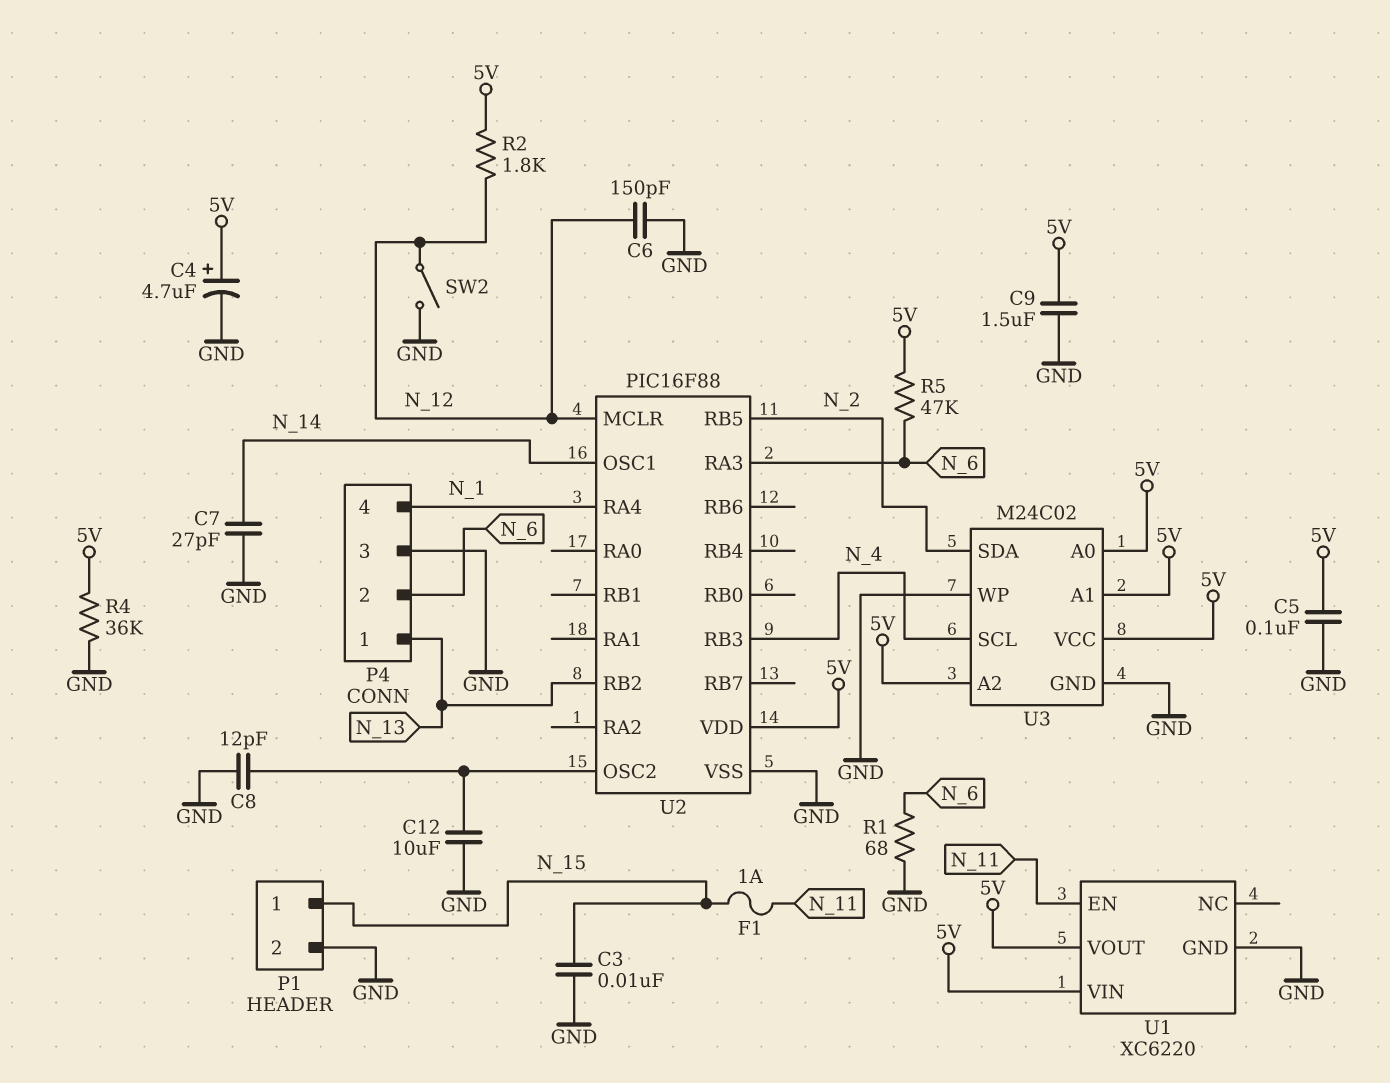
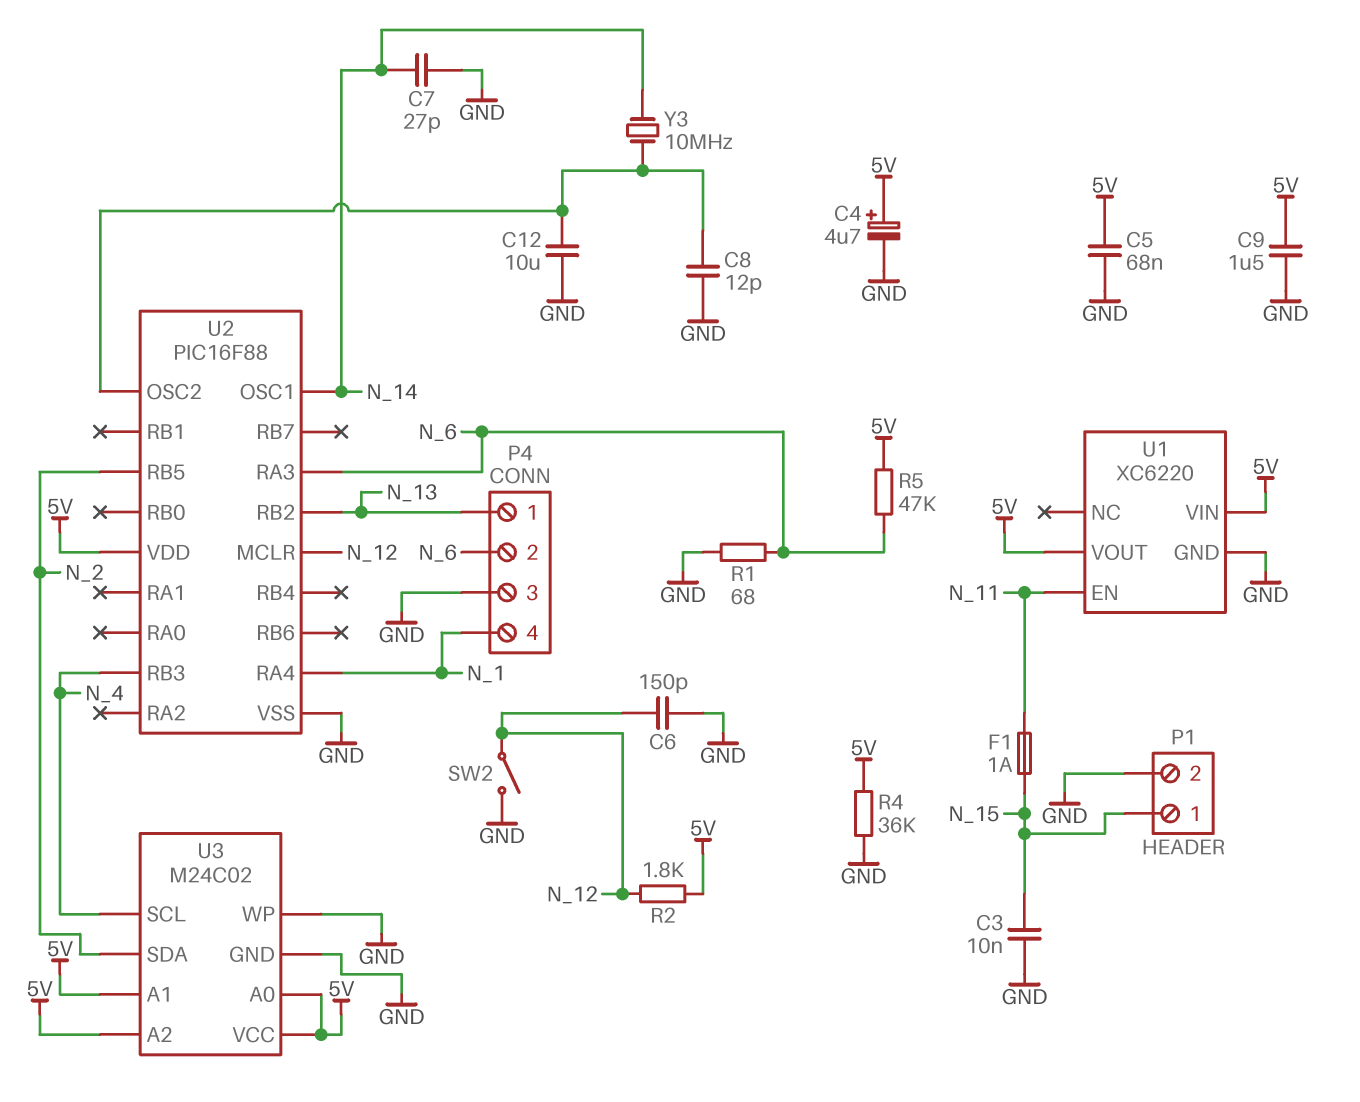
C5: 100nF (5V, GND) -> 68nF (5V, GND)
Y3: none -> 10MHz (N_14, U2/OSC2)

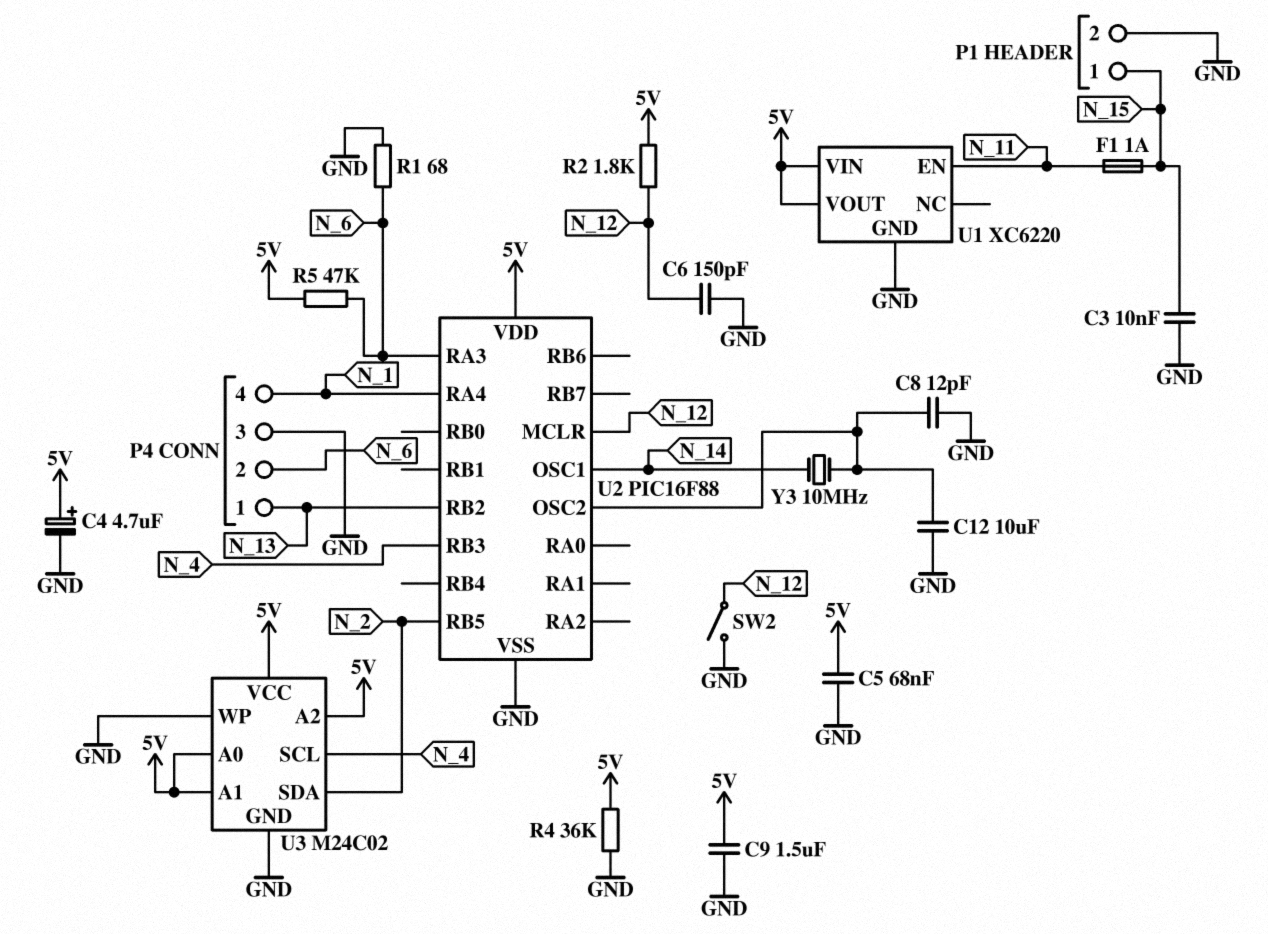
C7: 27pF (GND, N_14) -> none

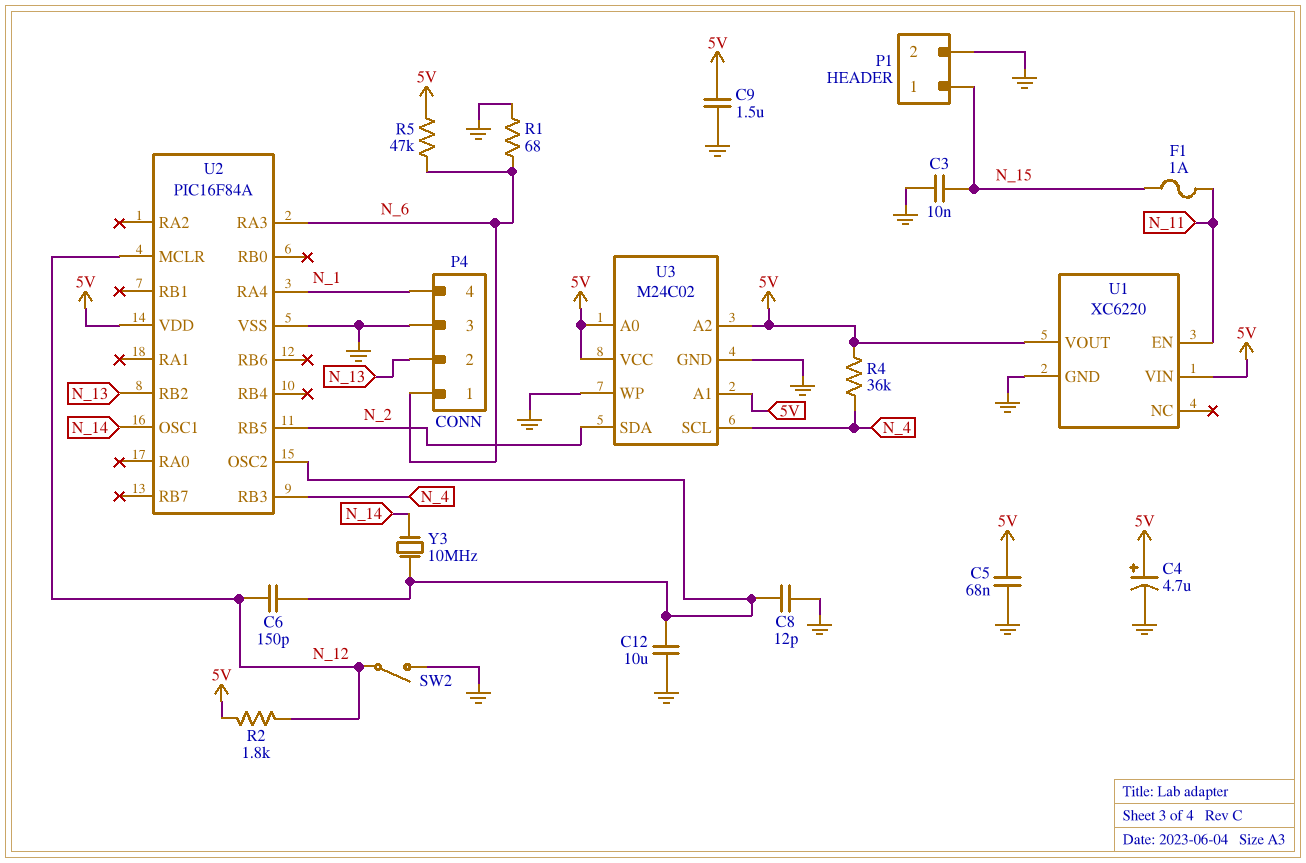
C6: 150pF (GND, N_12) -> 150pF (N_12, U2/OSC2)
P4 pin 1: N_13 -> N_6
P4 pin 2: N_6 -> N_13
R4: 36k (5V, GND) -> 36k (5V, N_4)
U2: PIC16F88 -> PIC16F84A

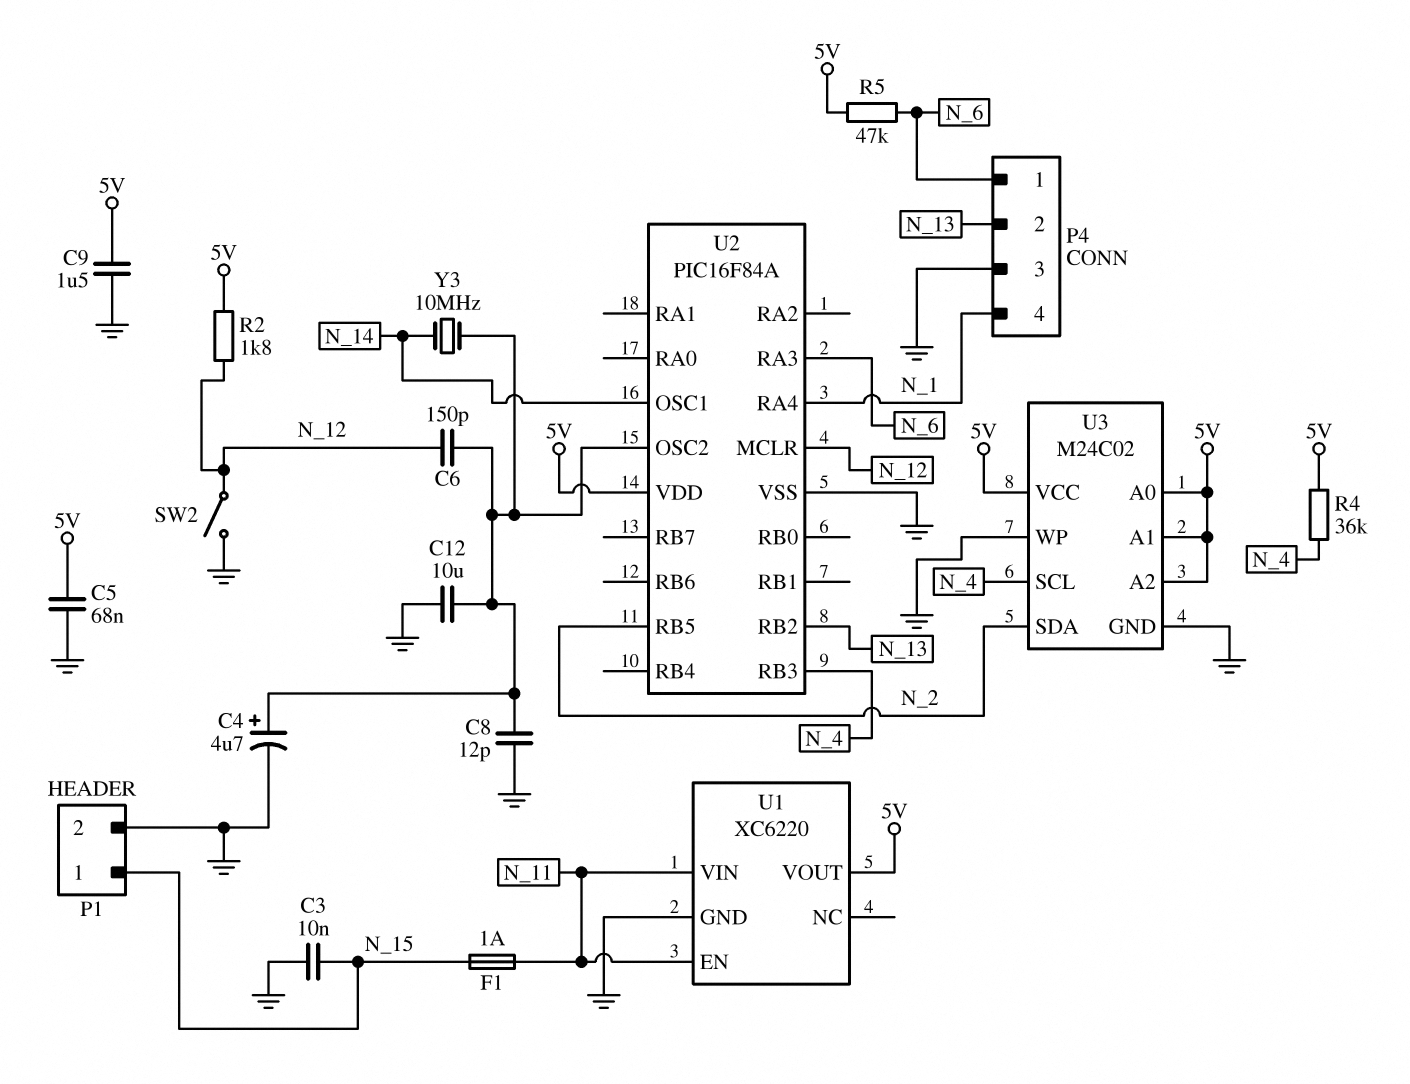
C4: 4.7uF (plus 5V, minus GND) -> 4.7uF (plus U2/OSC2, minus GND)
R1: 68 (GND, N_6) -> none
U1 pin VIN: 5V -> N_11

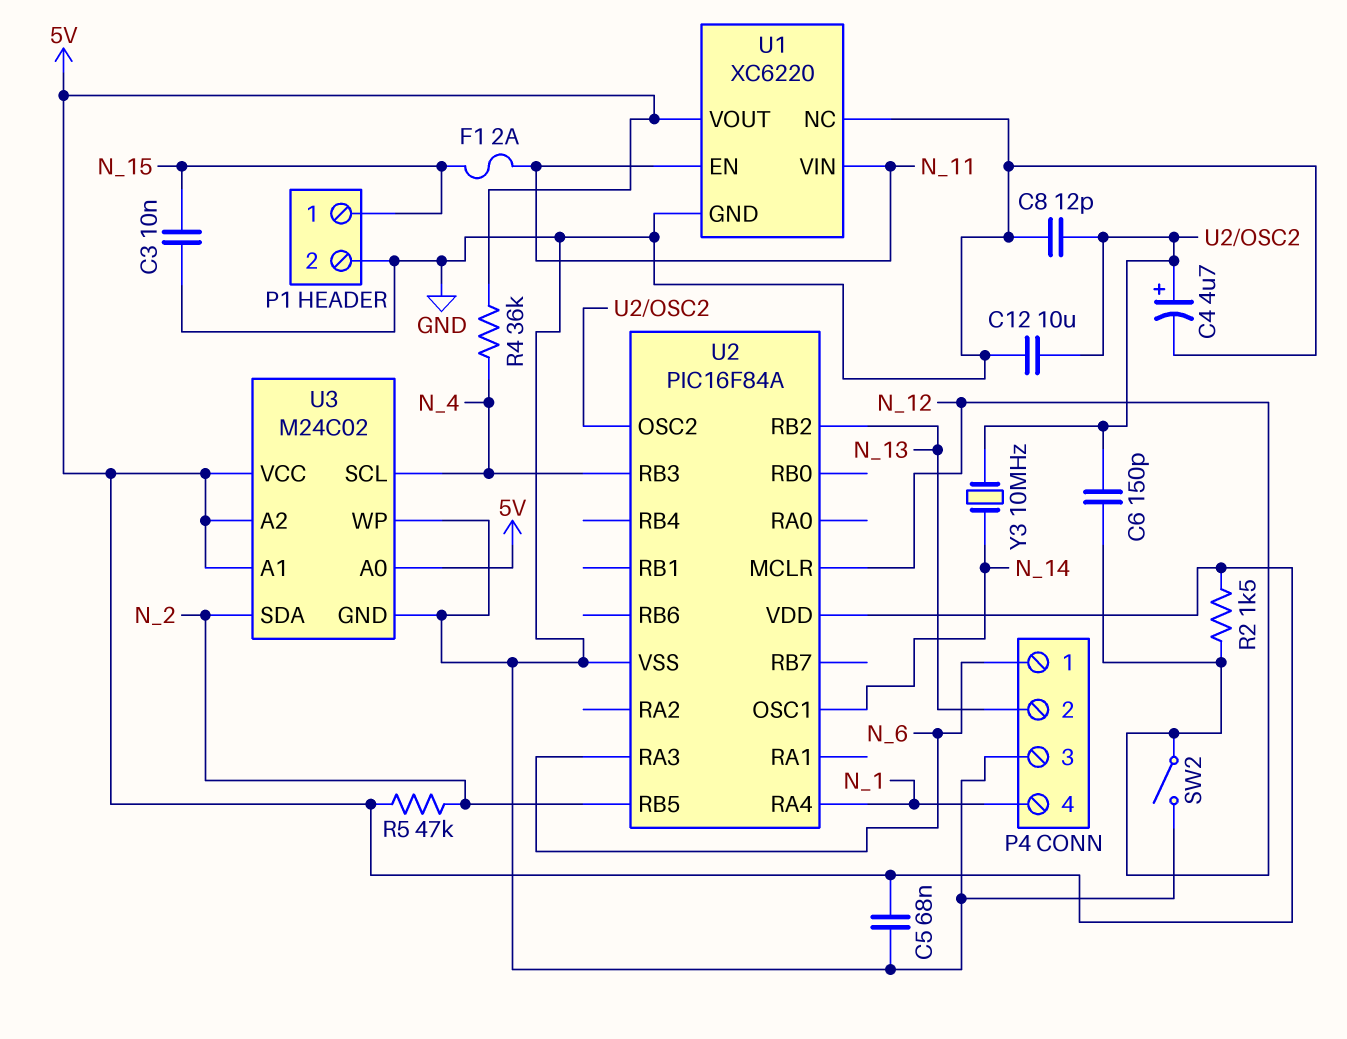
C9: 1.5uF (5V, GND) -> none
F1: 1A (N_11, N_15) -> 2A (N_11, N_15)
R2: 1.8k (5V, N_12) -> 1.5k (5V, N_12)
R5: 47k (5V, N_6) -> 47k (5V, N_2)
U1 pin NC: none -> GND

